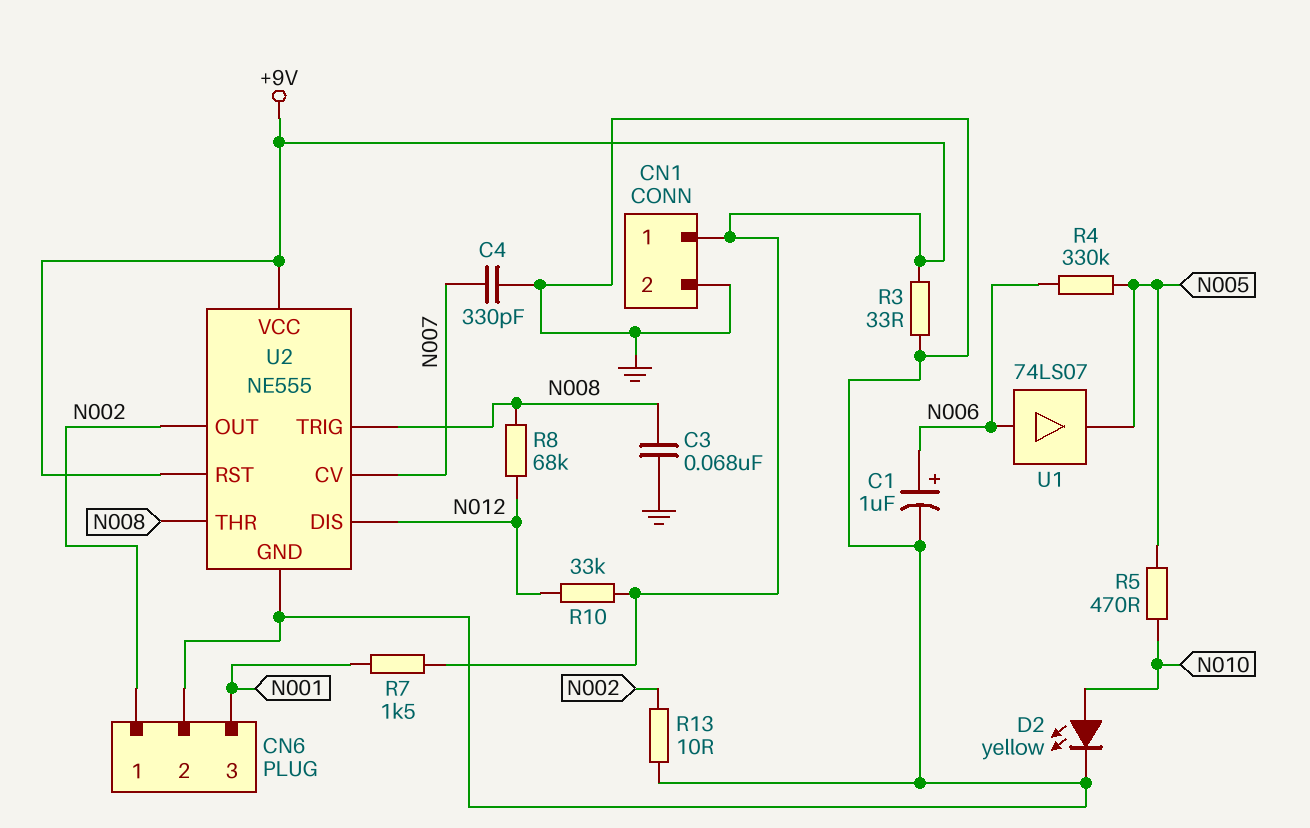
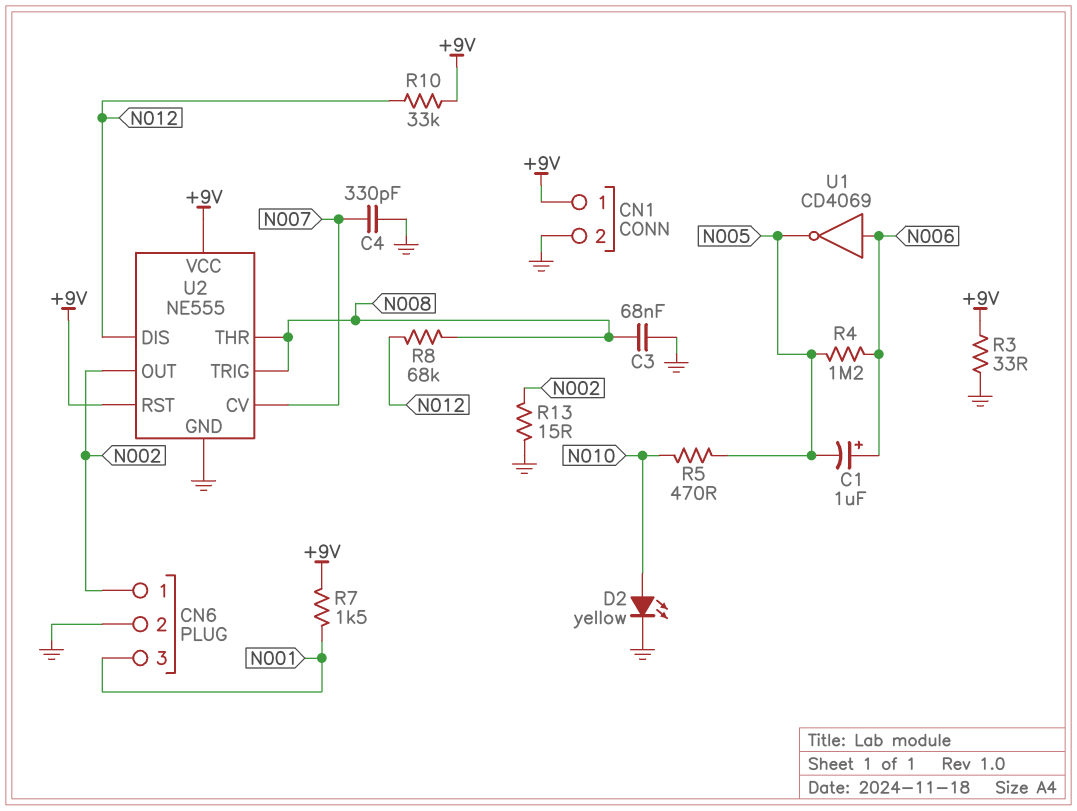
C1: 1uF (plus N006, minus GND) -> 1uF (plus N006, minus N005)
R4: 330k (N005, N006) -> 1.2M (N005, N006)
R13: 10 (GND, N002) -> 15 (GND, N002)
U1: buffer 74LS07 (in N006, out N005) -> NOT CD4069 (in N006, out N005)

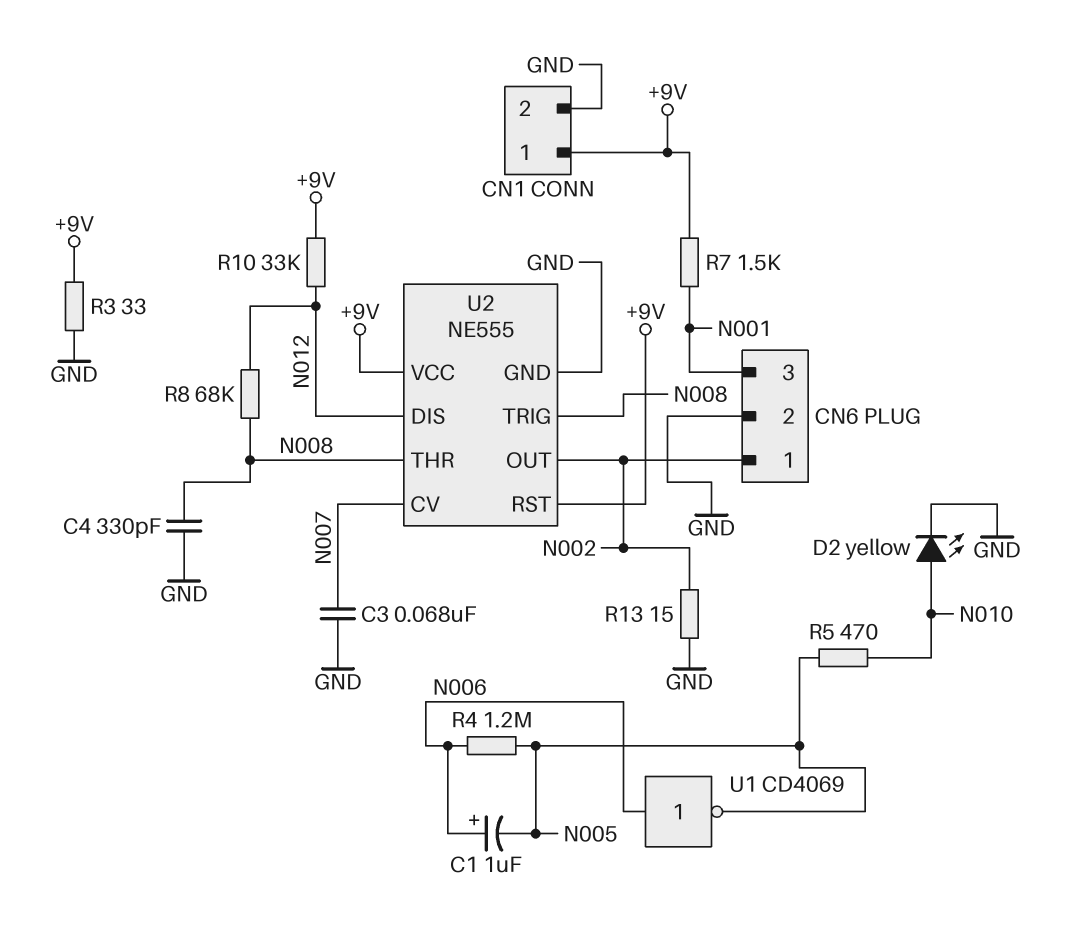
C3: 68nF (GND, N008) -> 68nF (GND, N007)
C4: 330pF (GND, N007) -> 330pF (GND, N008)

